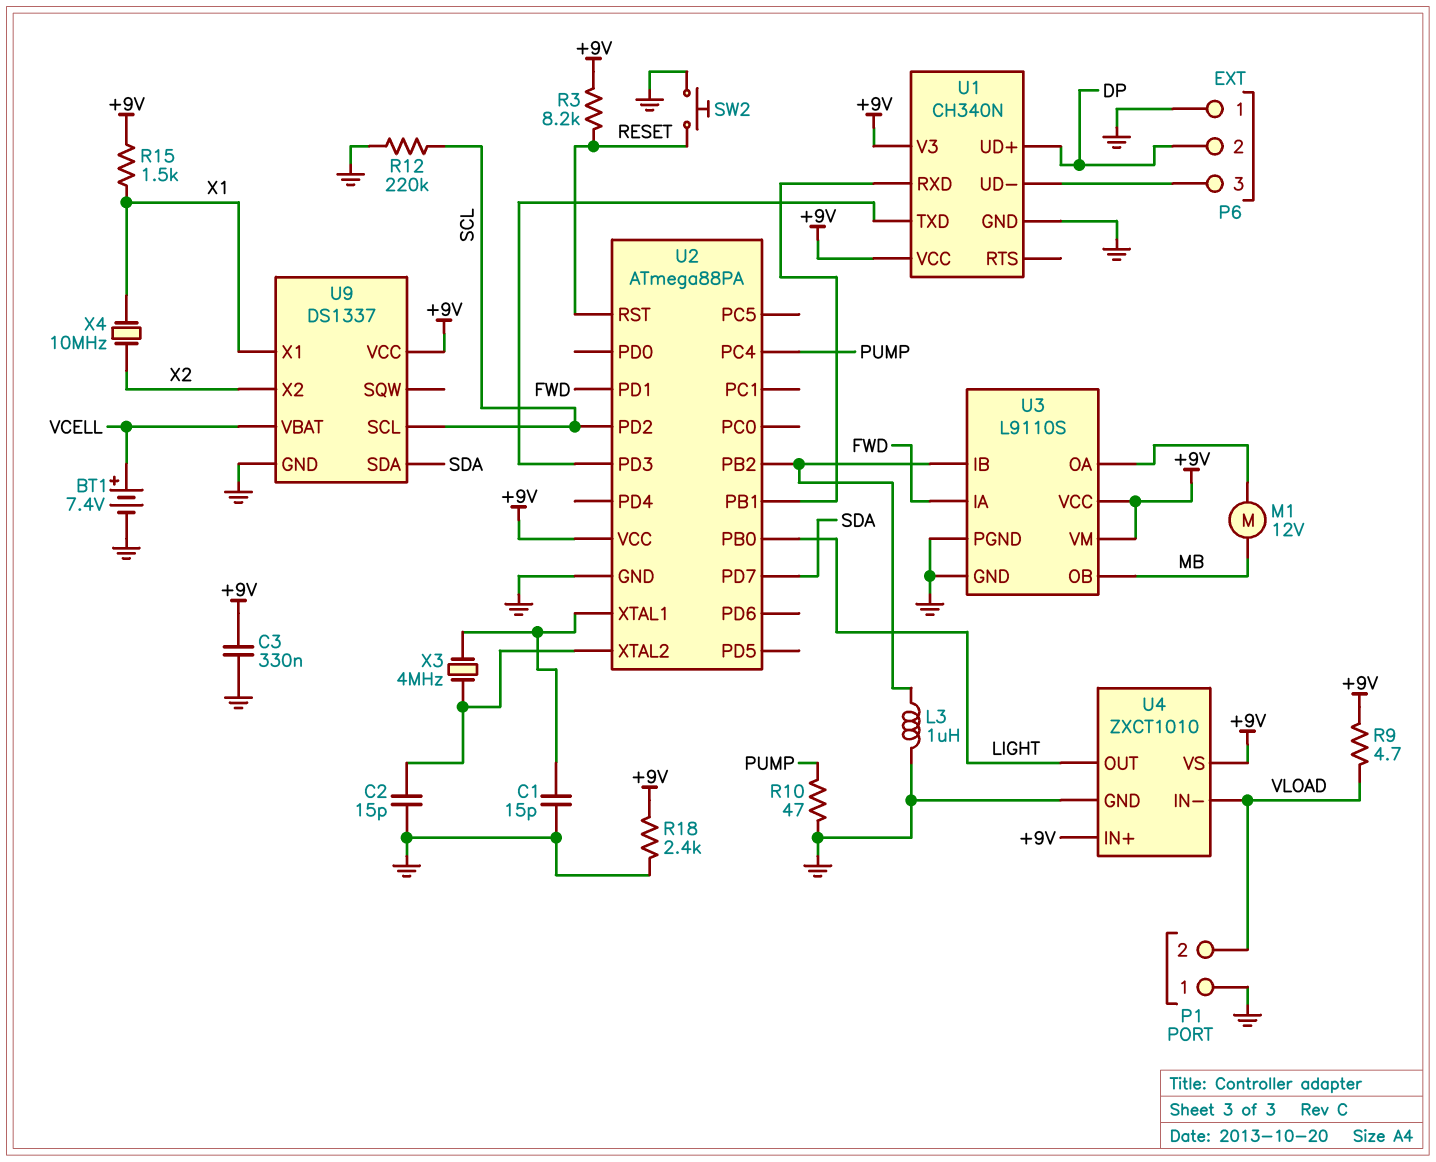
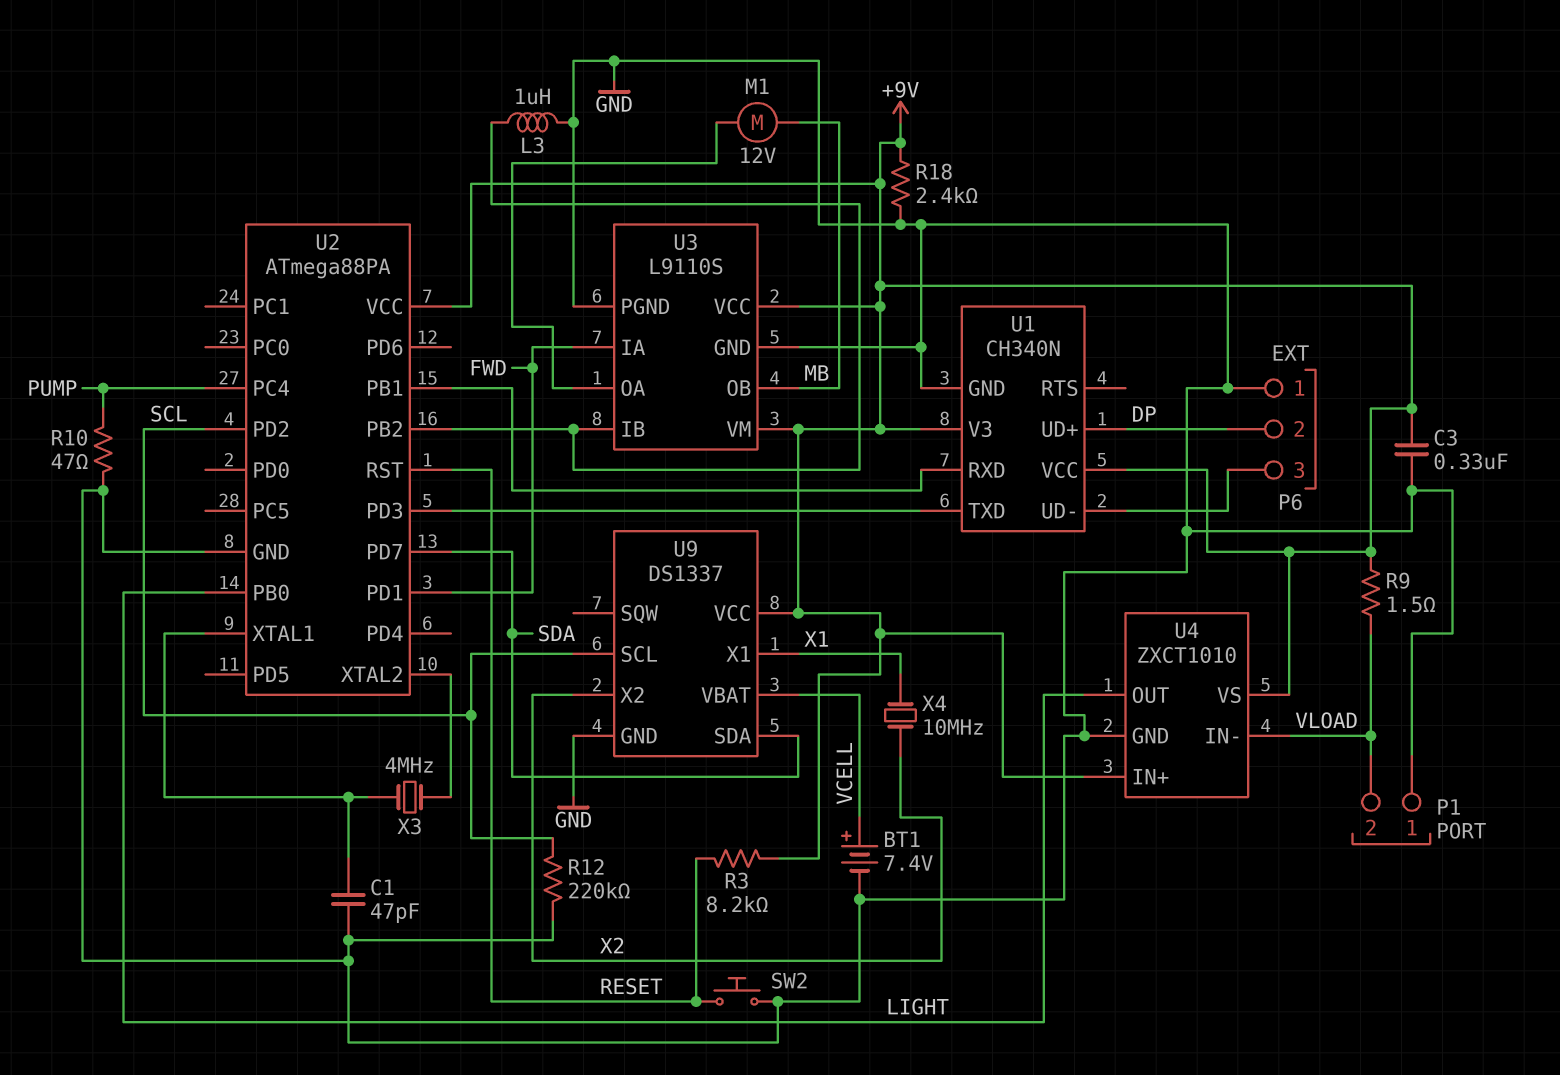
C1: 15pF (GND, U2/XTAL1) -> 47pF (GND, U2/XTAL1)
C2: 15pF (GND, U2/XTAL2) -> none
R9: 4.7 (+9V, VLOAD) -> 1.5 (+9V, VLOAD)
R15: 1.5k (+9V, X1) -> none

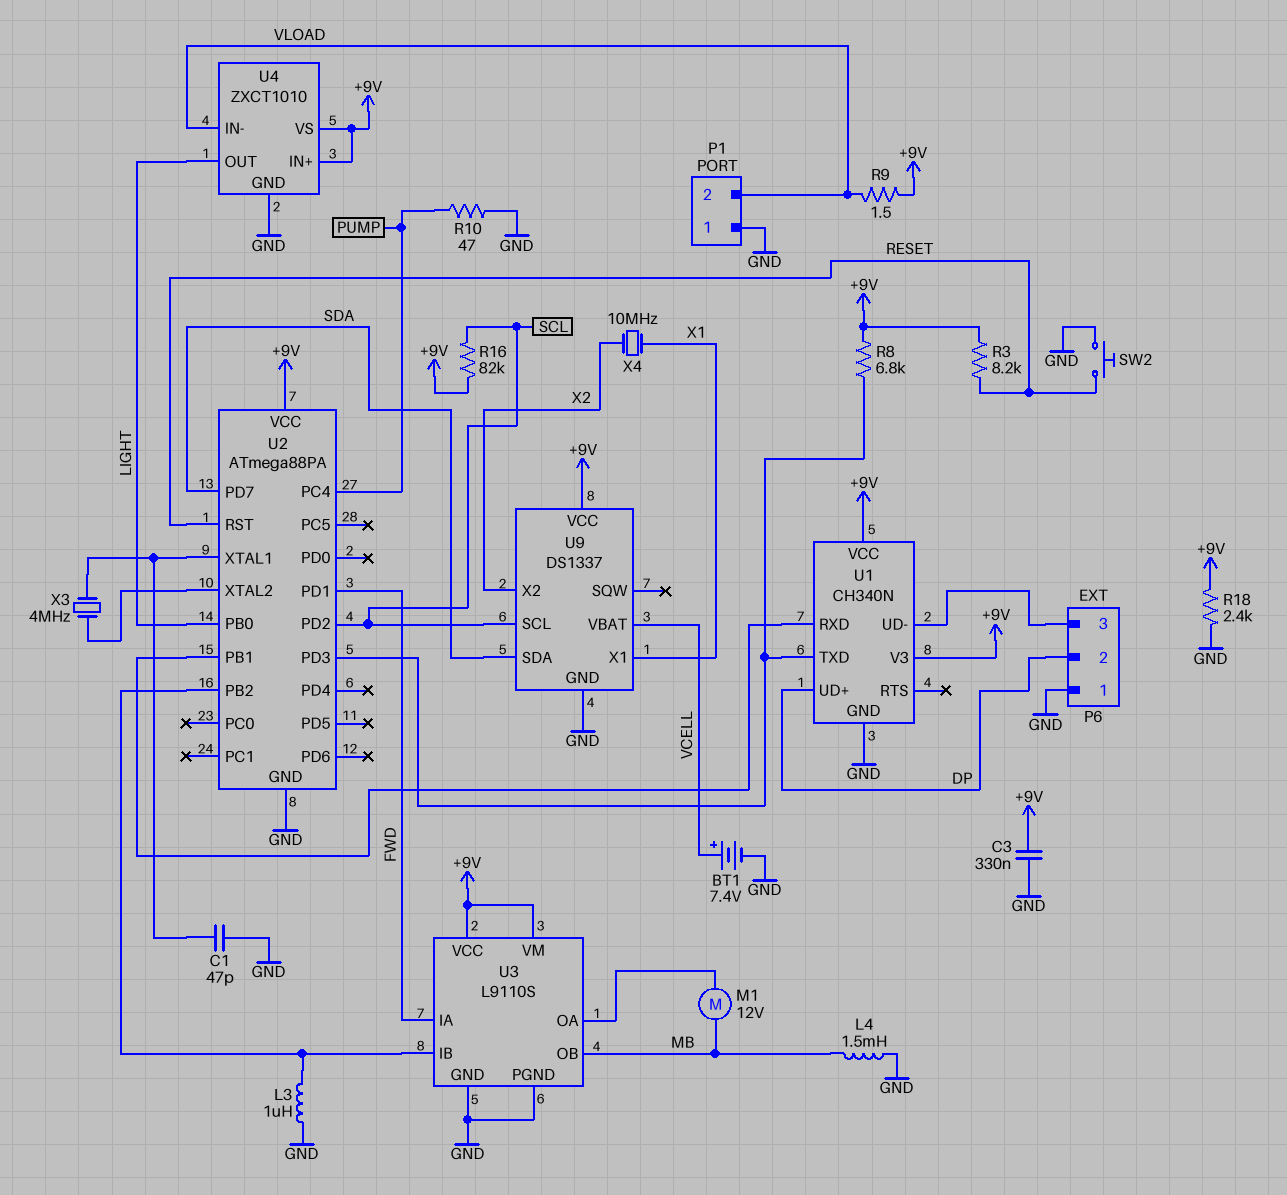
L4: none -> 1.5mH (GND, MB)
R8: none -> 6.8k (+9V, U1/TXD)
R12: 220k (GND, SCL) -> none
R16: none -> 82k (+9V, SCL)

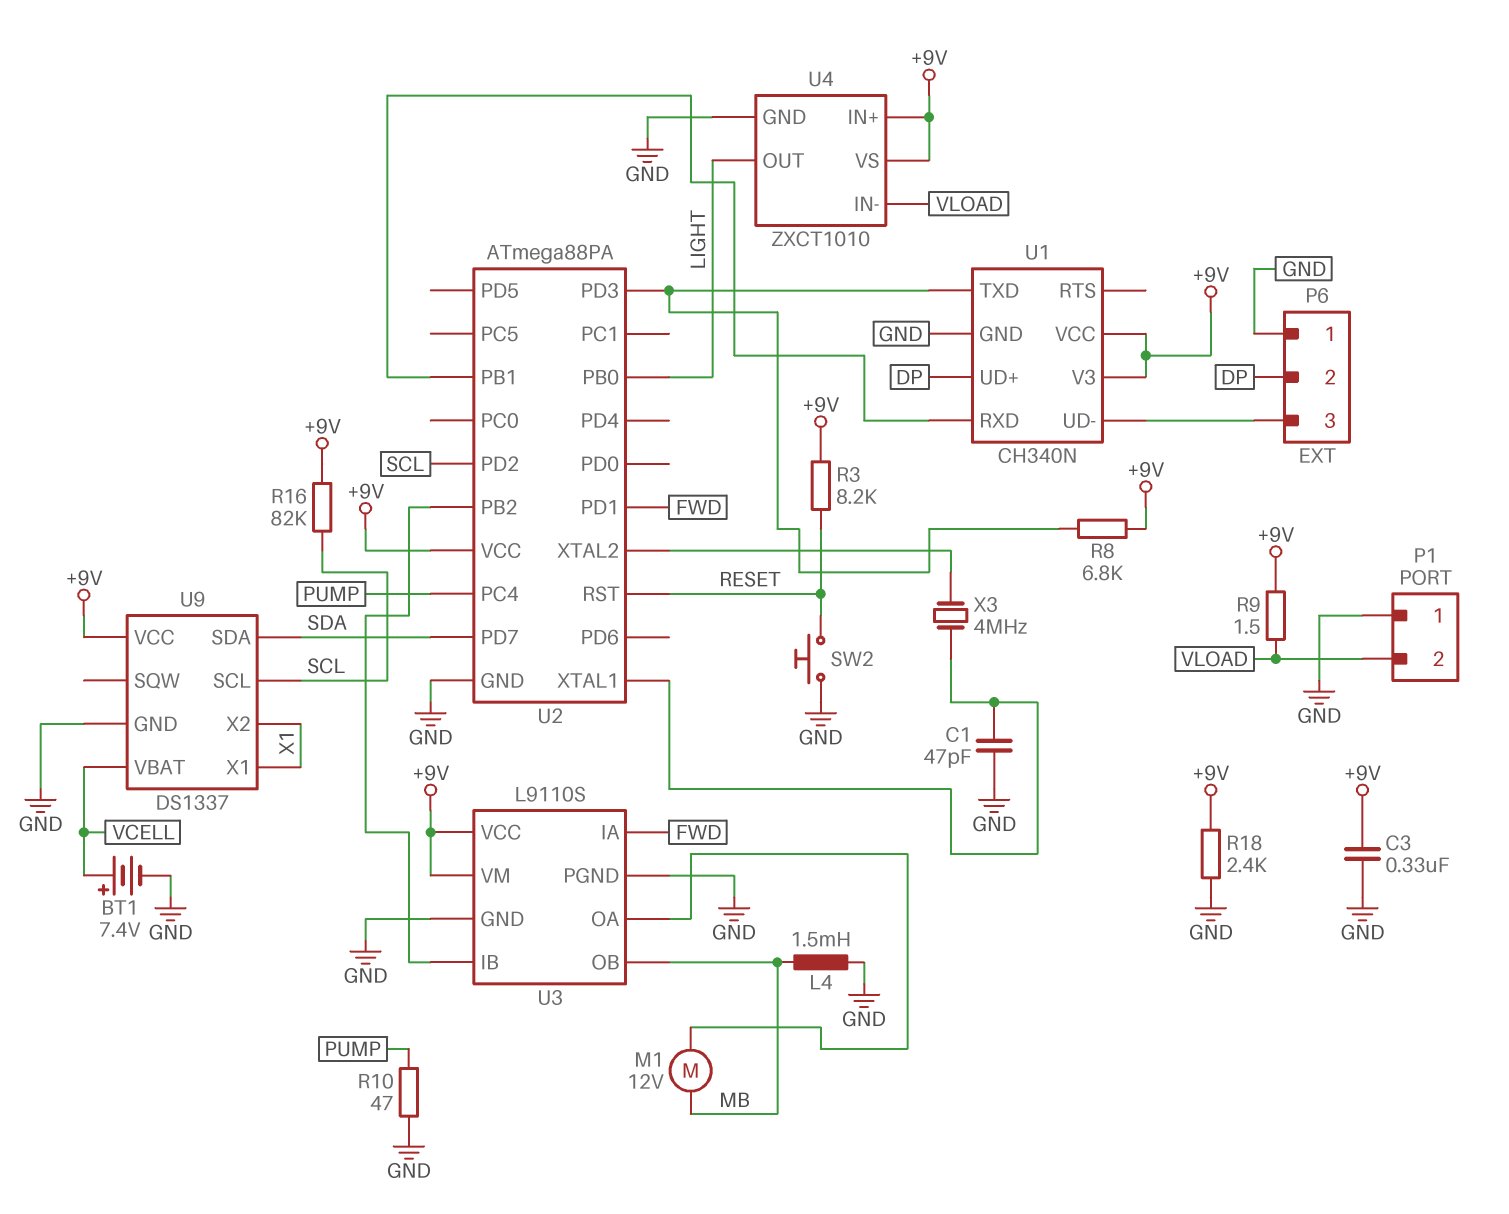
L3: 1uH (GND, U2/PB2) -> none
U9 pin X2: X2 -> X1
X4: 10MHz (X1, X2) -> none

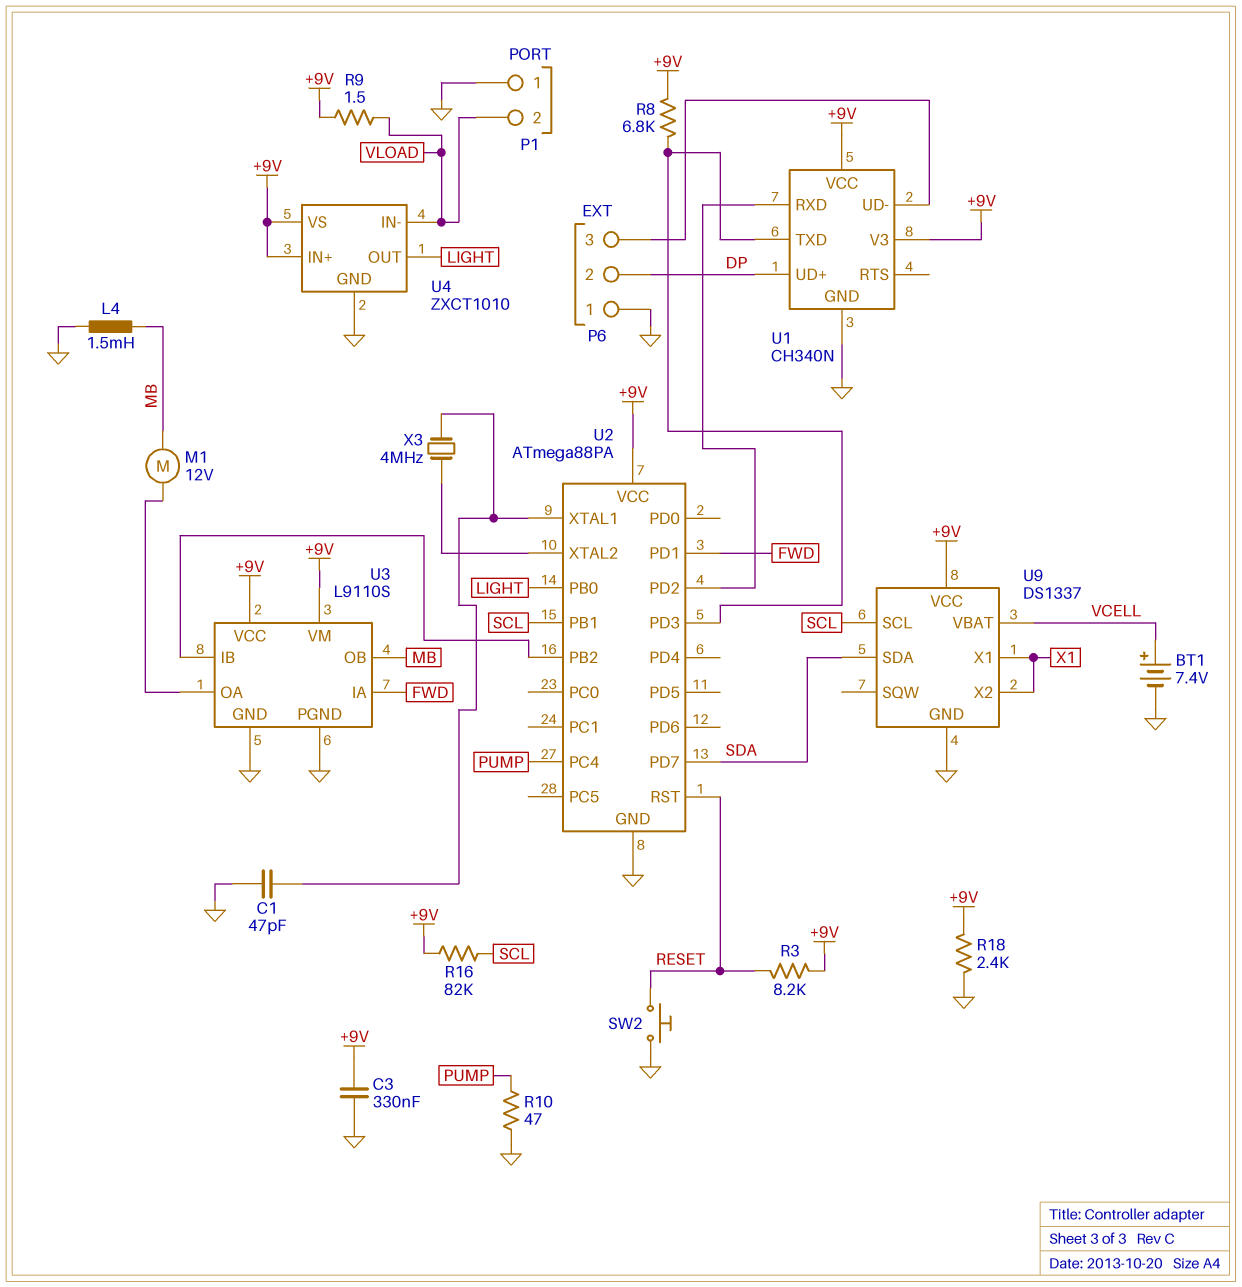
U2 pin PB1: U1/RXD -> SCL
U2 pin PD2: SCL -> U1/RXD

